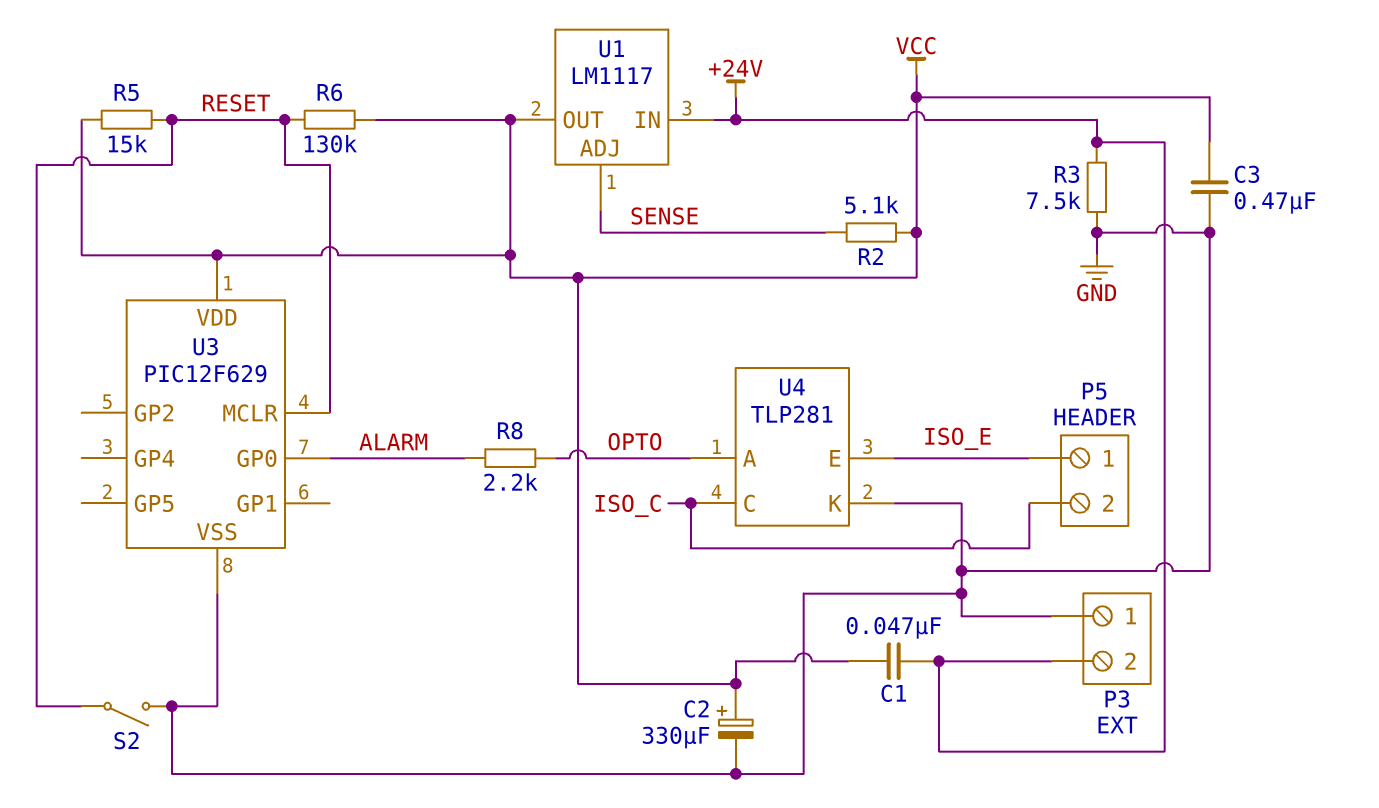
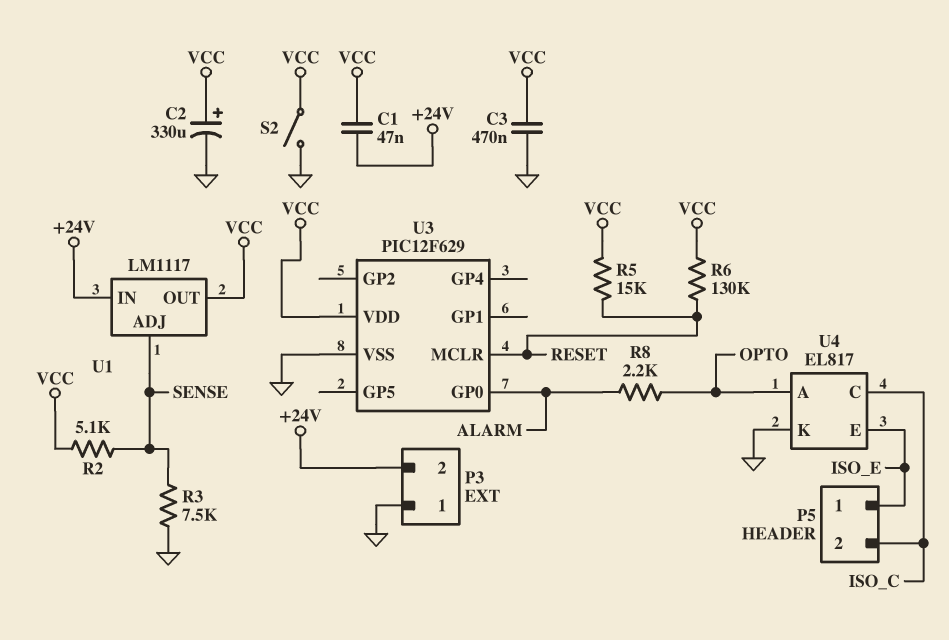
R3: 7.5k (+24V, GND) -> 7.5k (GND, SENSE)
S2: switch (GND, RESET) -> switch (GND, VCC)
U4: TLP281 -> EL817

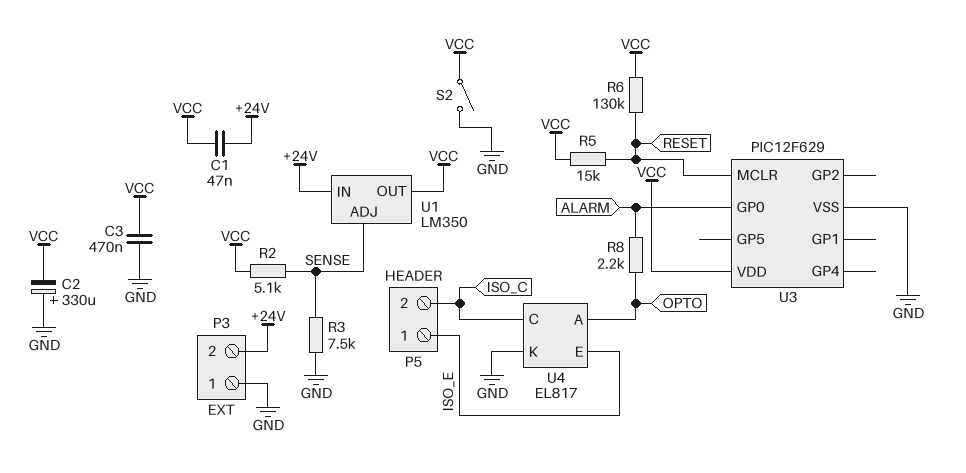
C2: 330uF (plus VCC, minus GND) -> 330uF (plus GND, minus VCC)
U1: LM1117 -> LM350

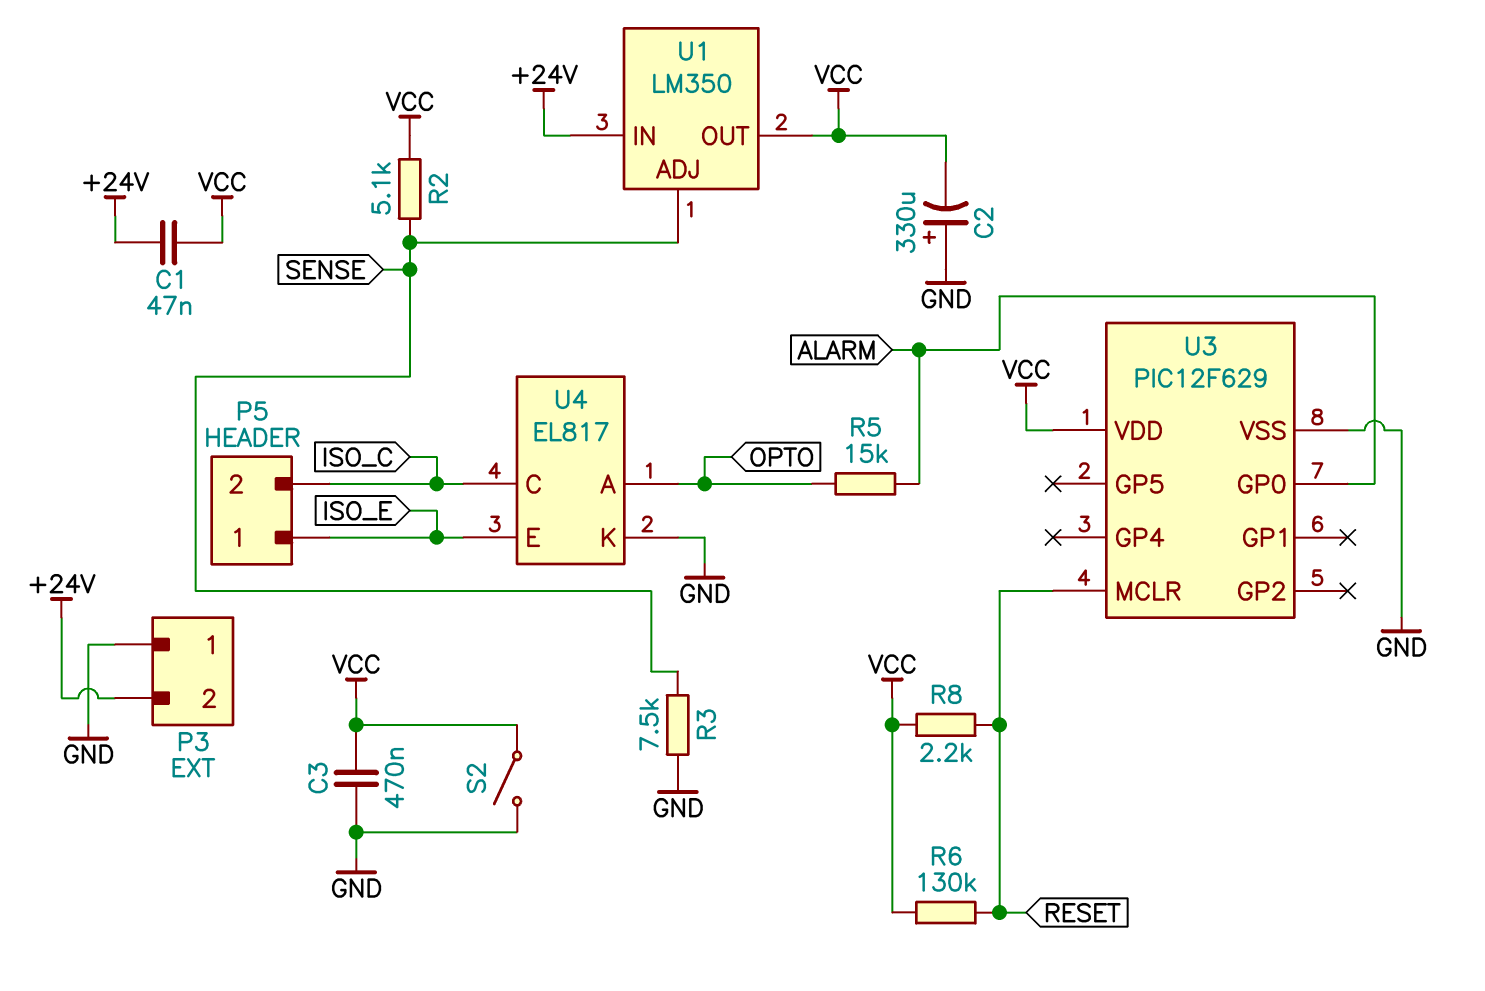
R5: 15k (RESET, VCC) -> 15k (ALARM, OPTO)
R8: 2.2k (ALARM, OPTO) -> 2.2k (RESET, VCC)

